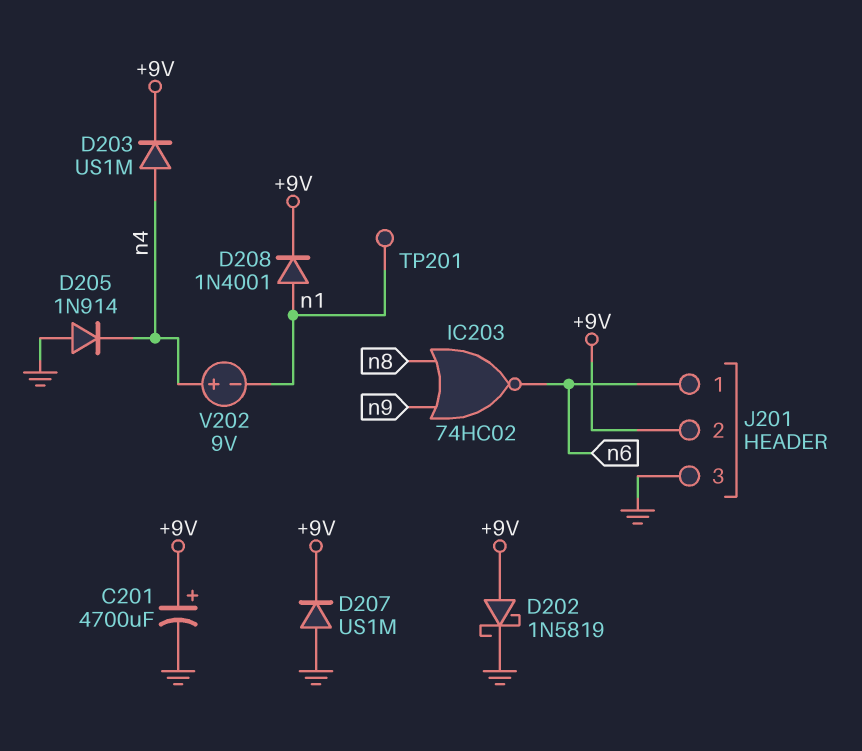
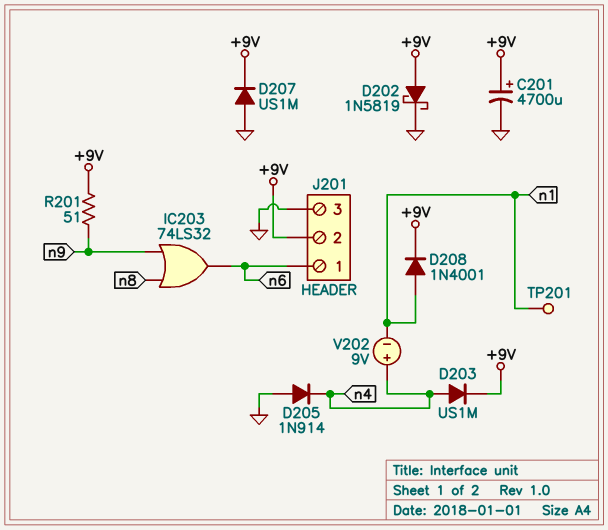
IC203: NOR 74HC02 (in n8, in n9, out n6) -> OR 74LS32 (in n8, in n9, out n6)
R201: none -> 51 (+9V, n9)

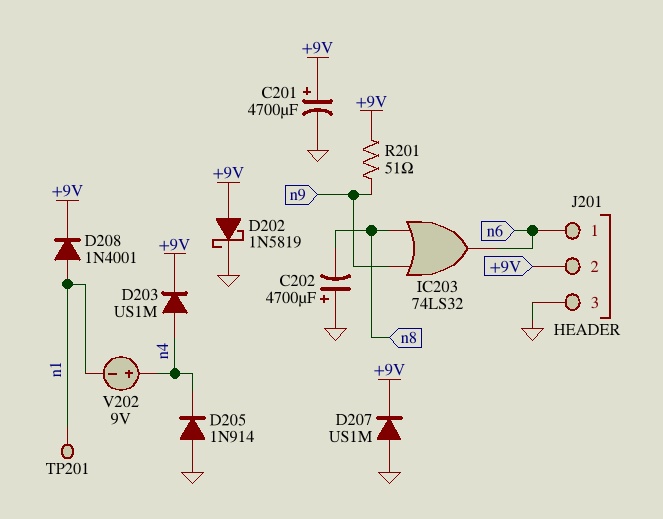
C202: none -> 4700uF (plus GND, minus n8)

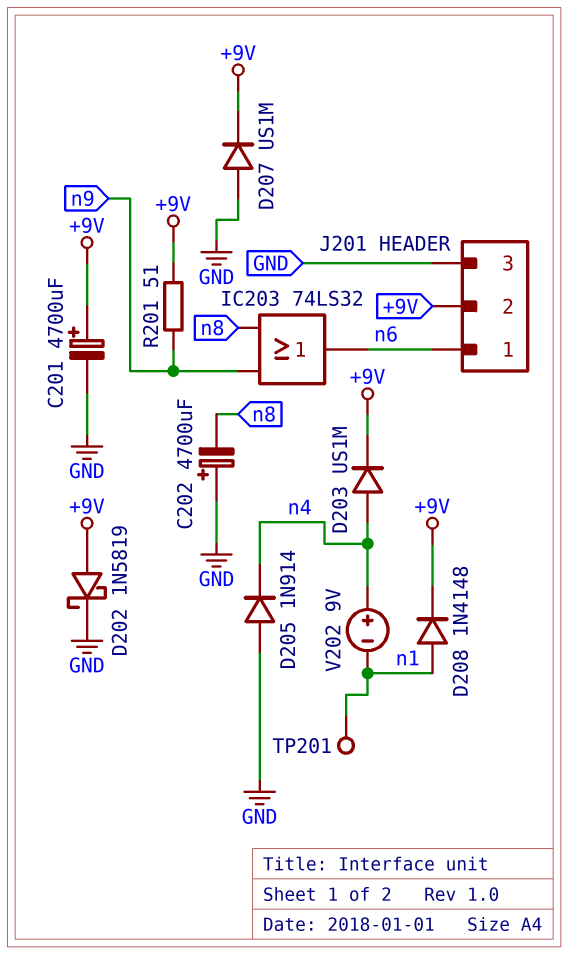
D208: diode 1N4001 (A n1, K +9V) -> diode 1N4148 (A n1, K +9V)

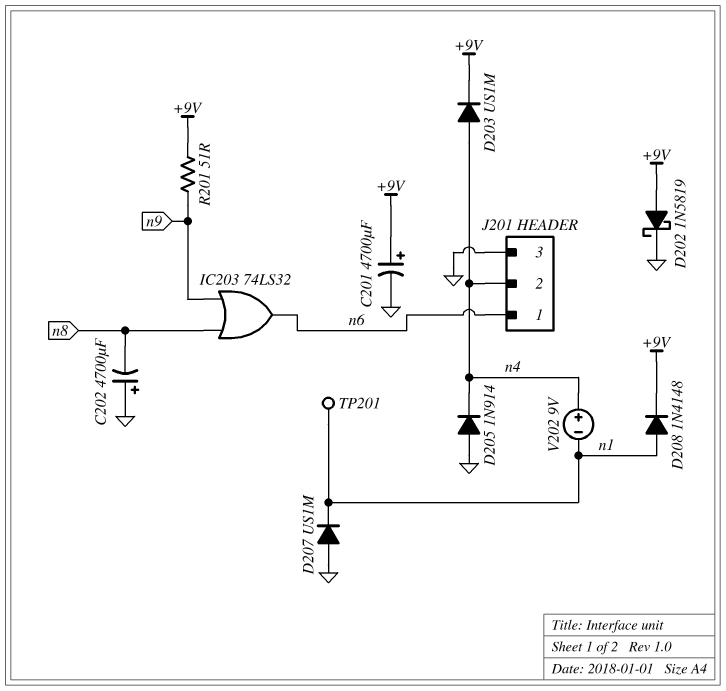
D207: diode US1M (A GND, K +9V) -> diode US1M (A GND, K n1)
J201 pin 2: +9V -> n4

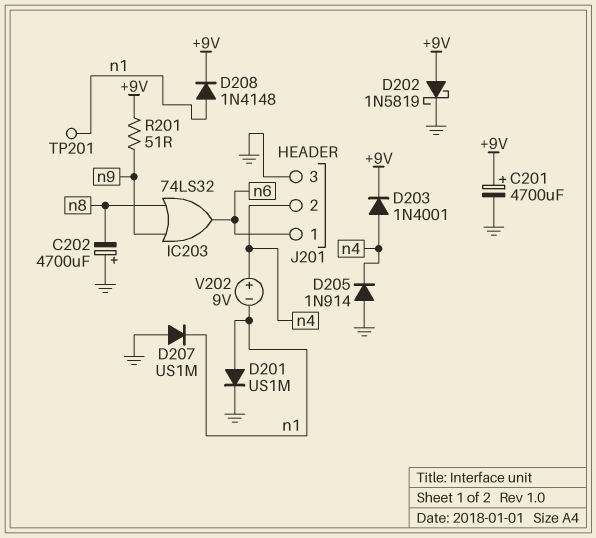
D201: none -> diode US1M (A n1, K GND)
D203: diode US1M (A n4, K +9V) -> diode 1N4001 (A n4, K +9V)

